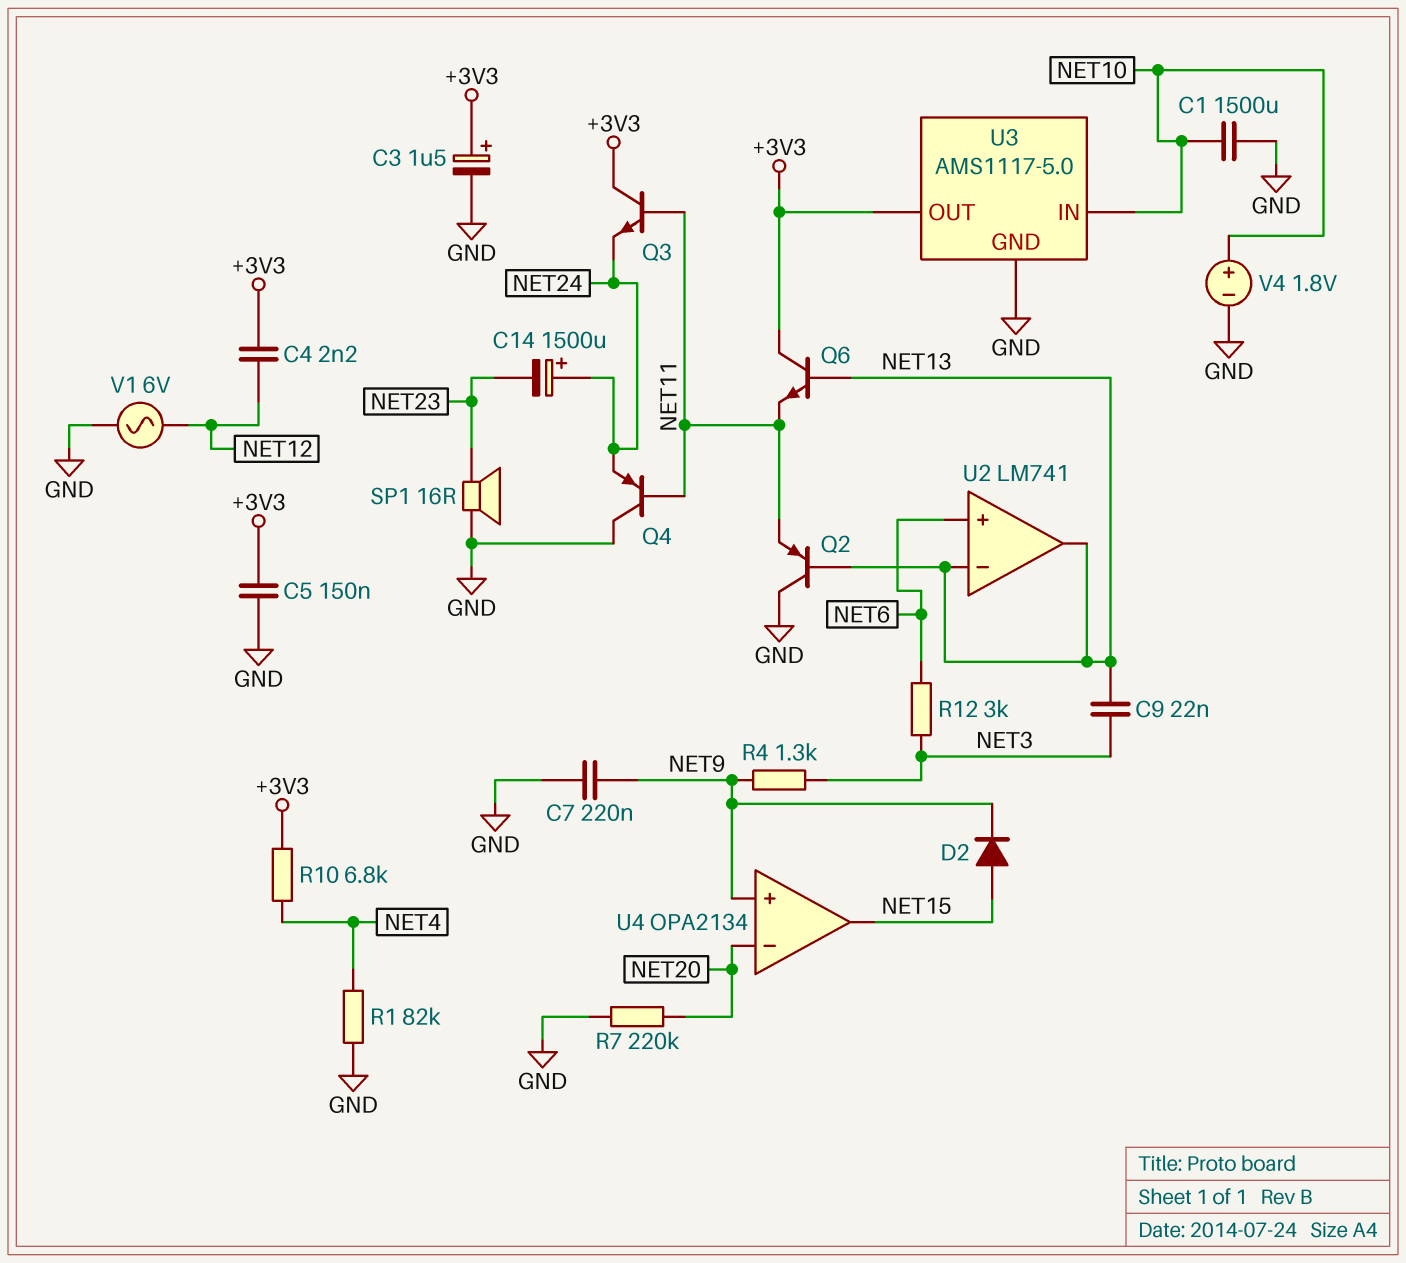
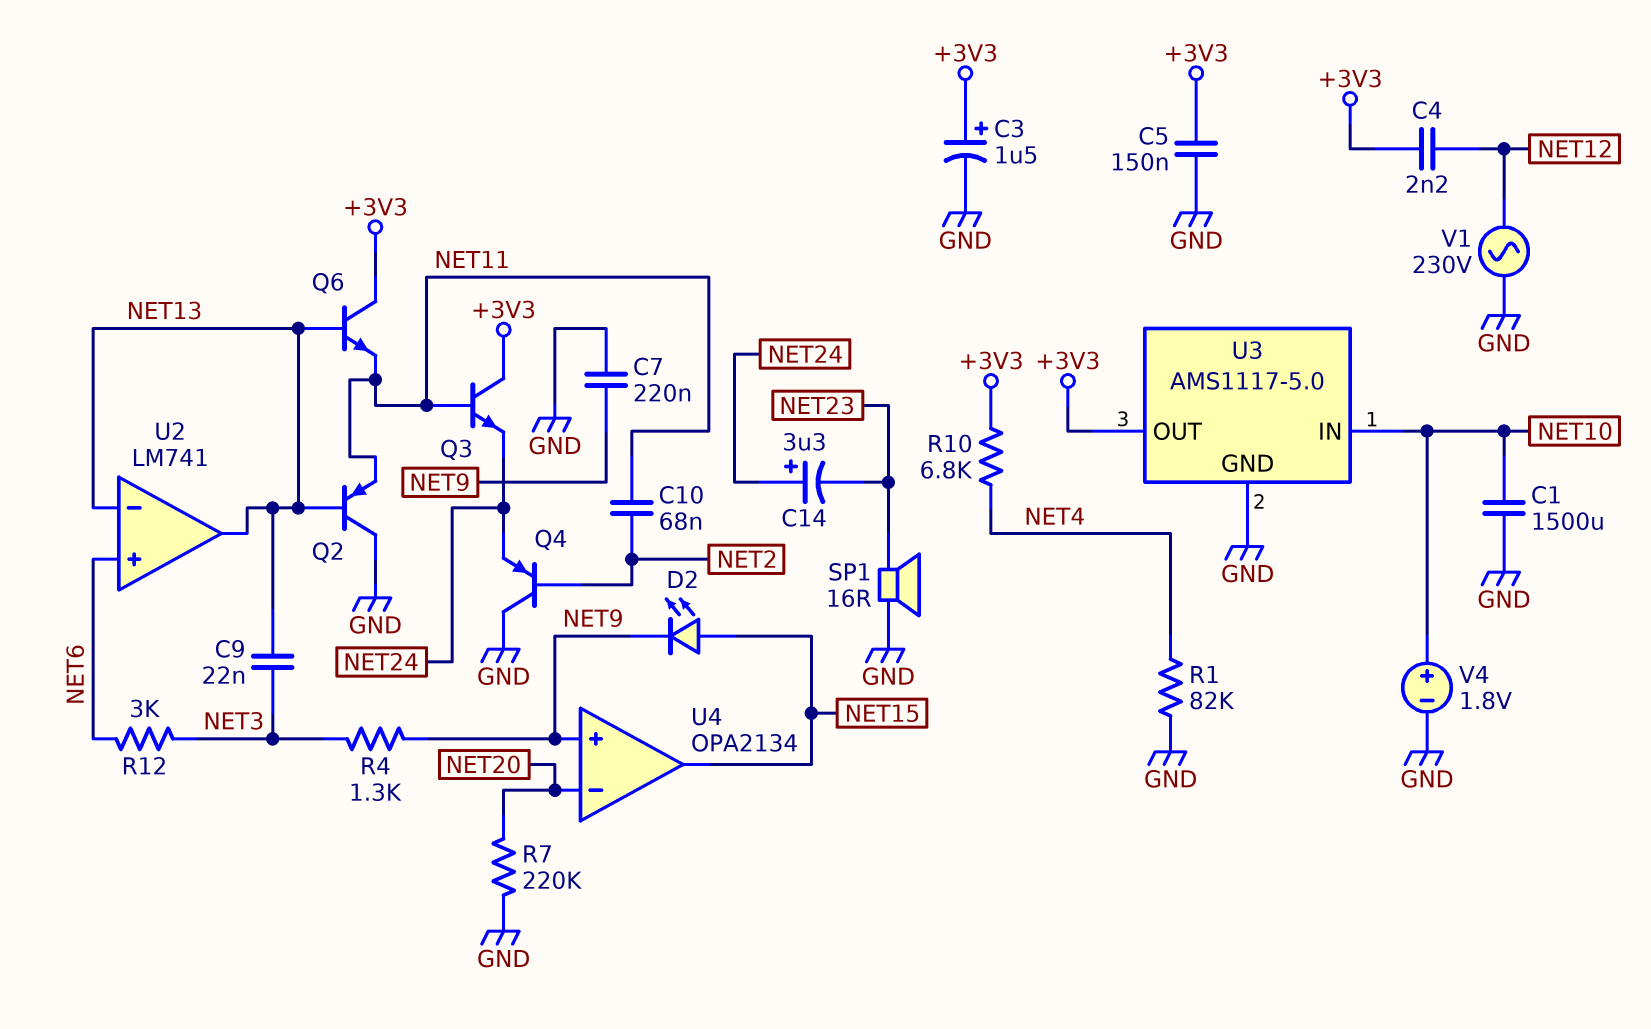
C10: none -> 68nF (NET2, NET11)
C14: 1500uF (plus NET24, minus NET23) -> 3.3uF (plus NET24, minus NET23)
D2: diode (A NET15, K NET9) -> LED (A NET15, K NET9)
Q4: PNP (B NET11, C GND, E NET24) -> PNP (B NET2, C GND, E NET24)
V1: AC 6V (GND, NET12) -> AC 230V (GND, NET12)

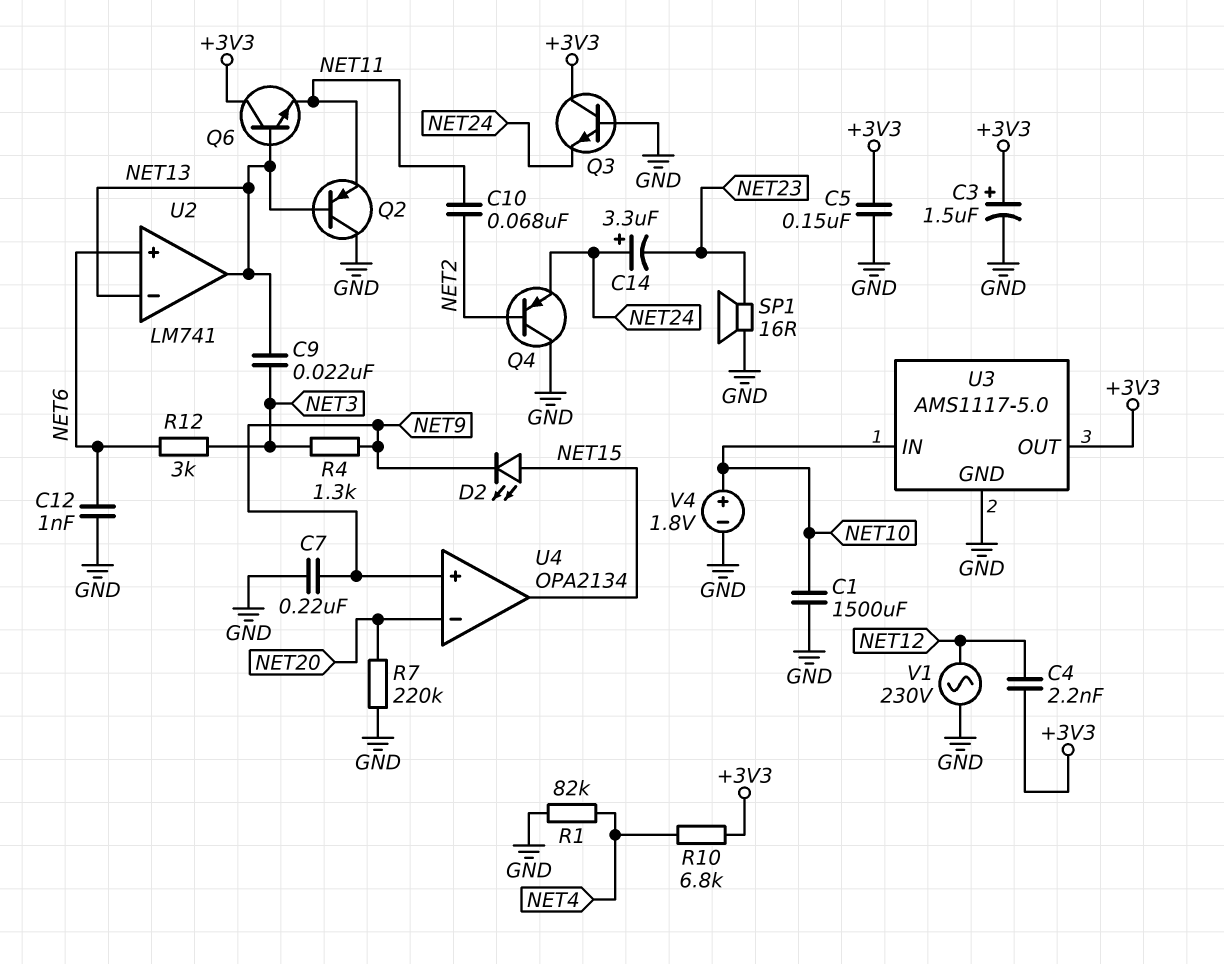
C12: none -> 1nF (GND, NET6)
Q3: NPN (B NET11, C +3V3, E NET24) -> NPN (B GND, C +3V3, E NET24)

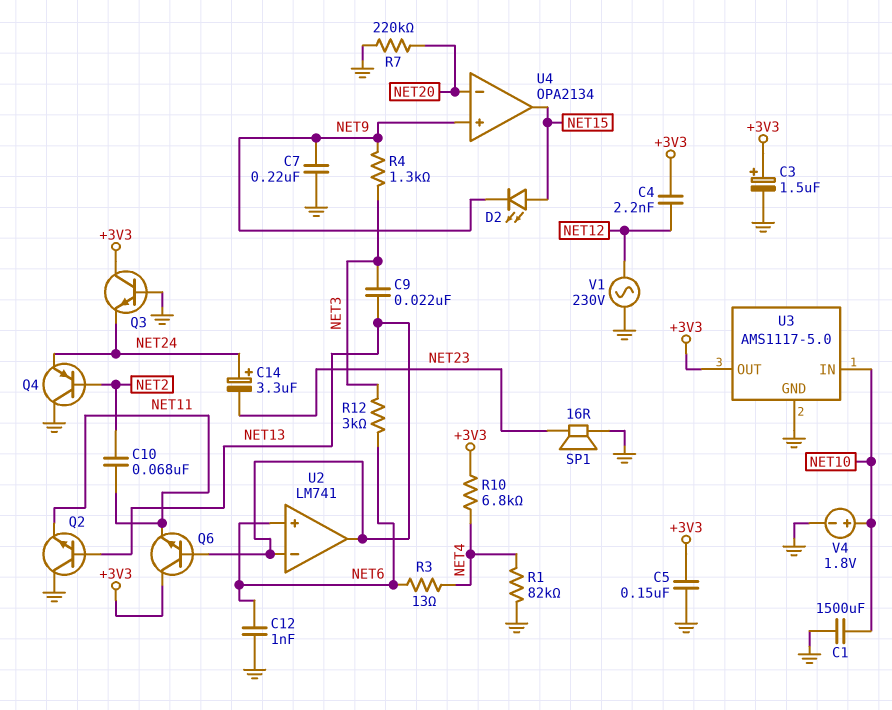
Q2: PNP (B NET13, C GND, E NET11) -> NPN (B NET13, C GND, E NET11)
R3: none -> 13 (NET4, NET6)

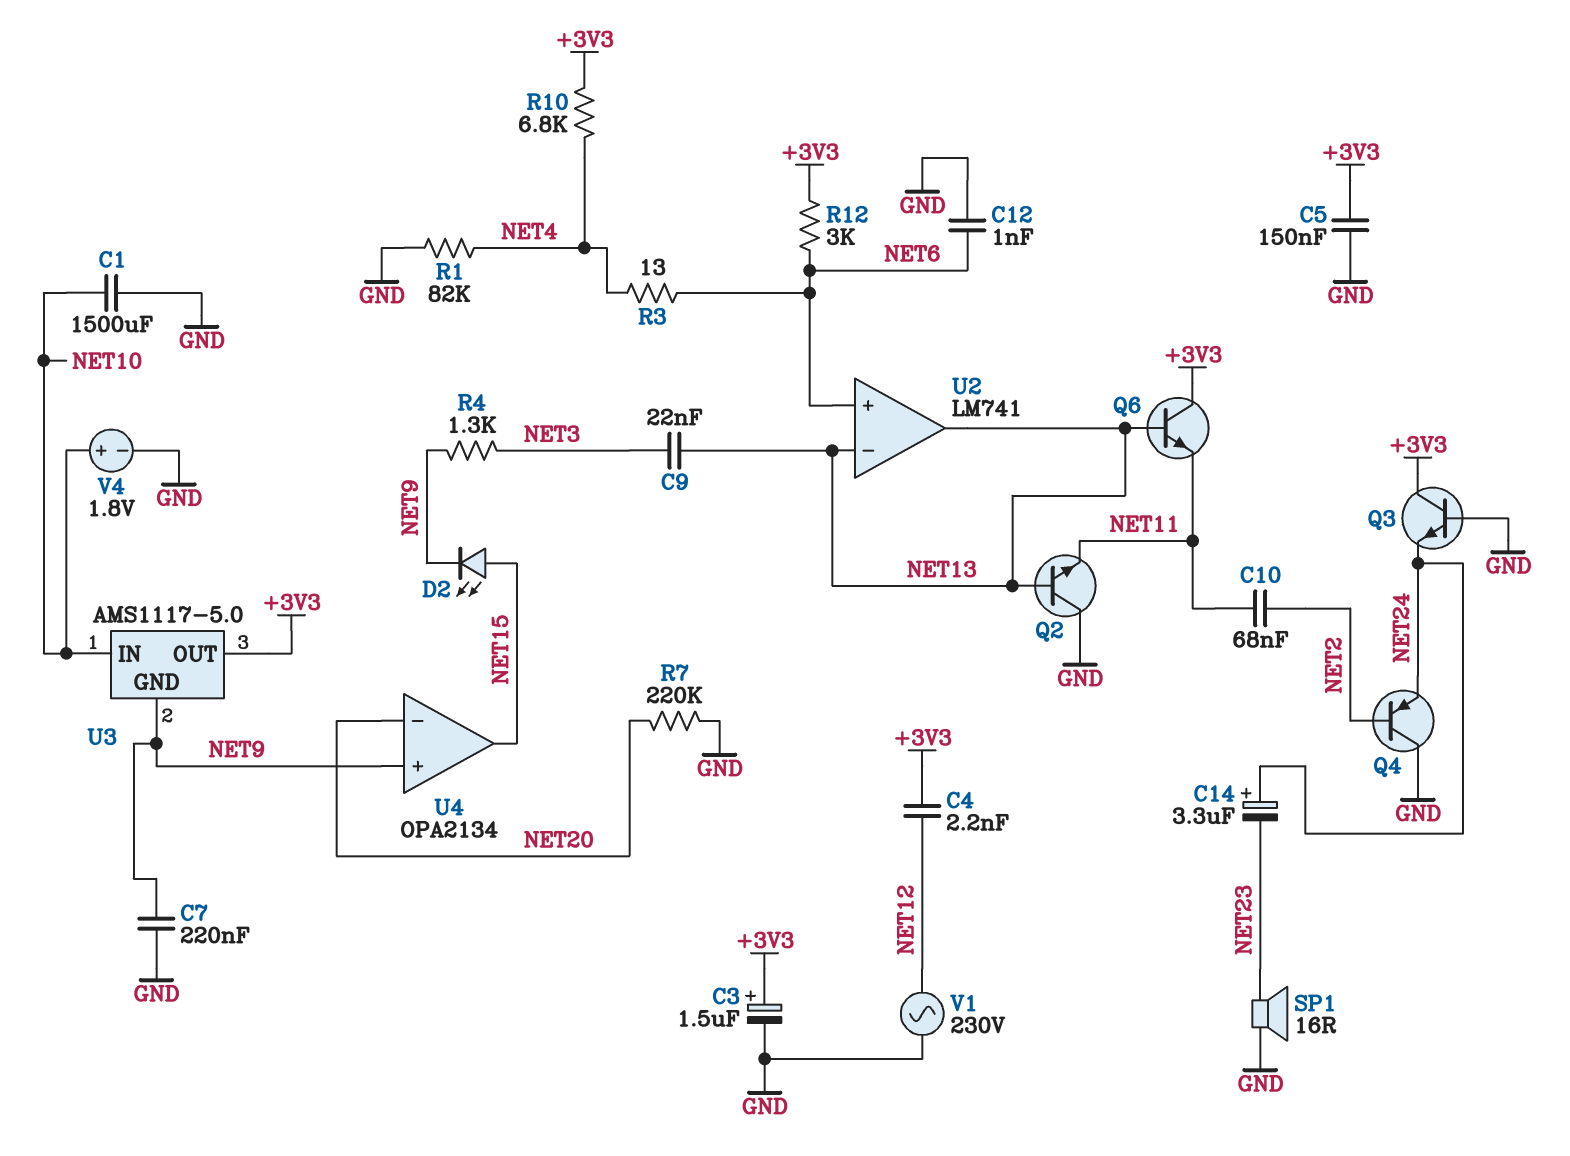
R12: 3k (NET3, NET6) -> 3k (+3V3, NET6)
U3 pin GND: GND -> NET9

